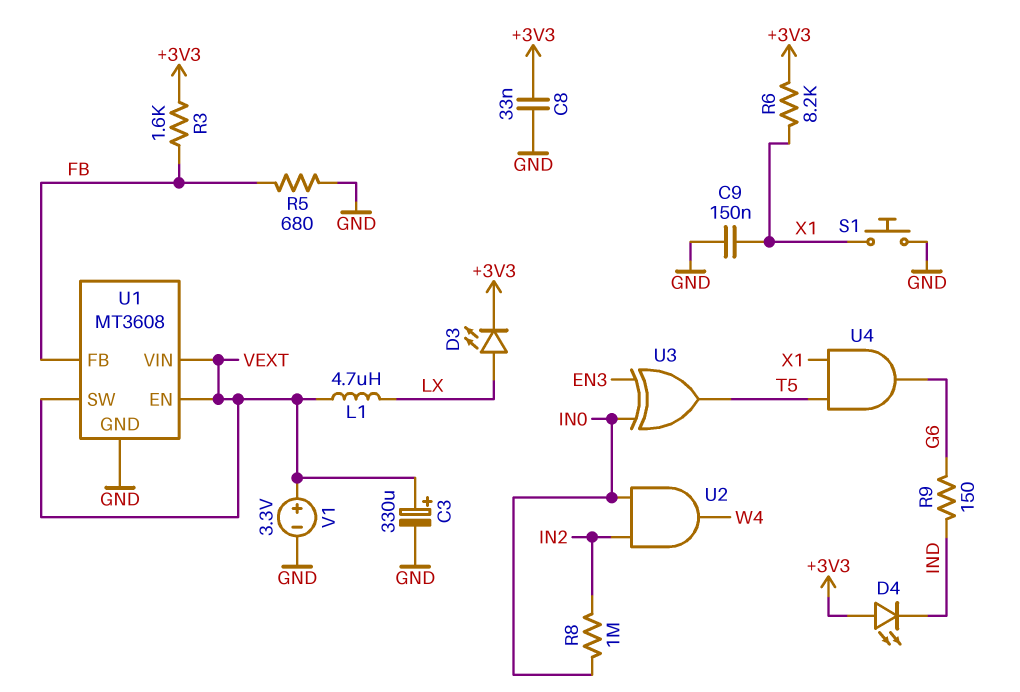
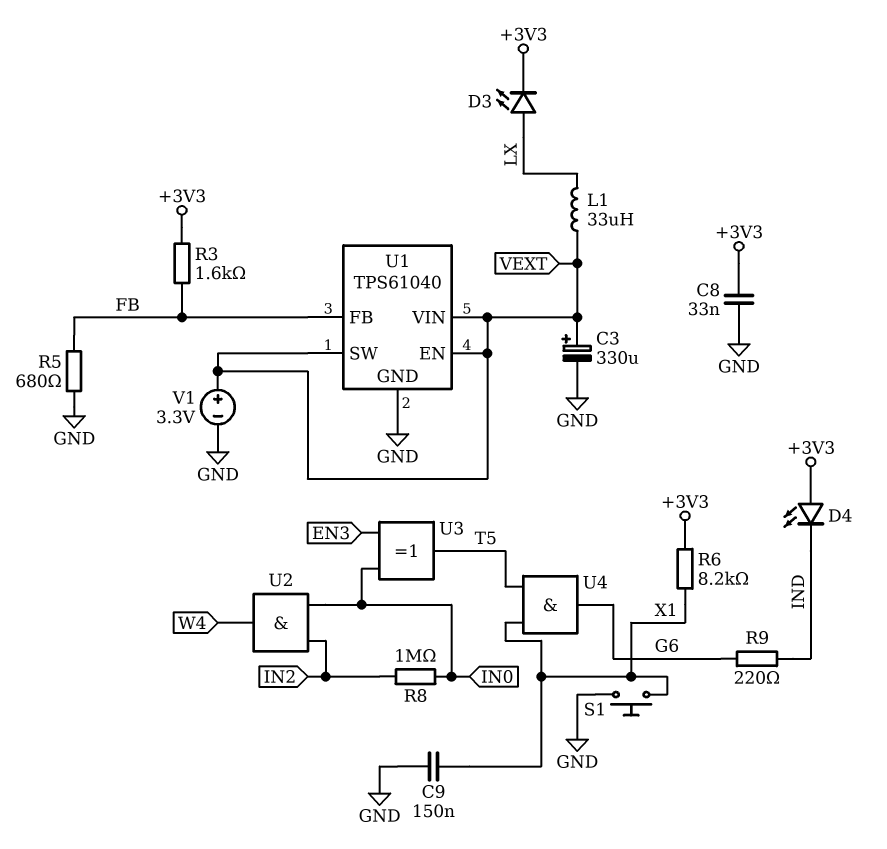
L1: 4.7uH (LX, VEXT) -> 33uH (LX, VEXT)
R9: 150 (G6, IND) -> 220 (G6, IND)
U1: MT3608 -> TPS61040

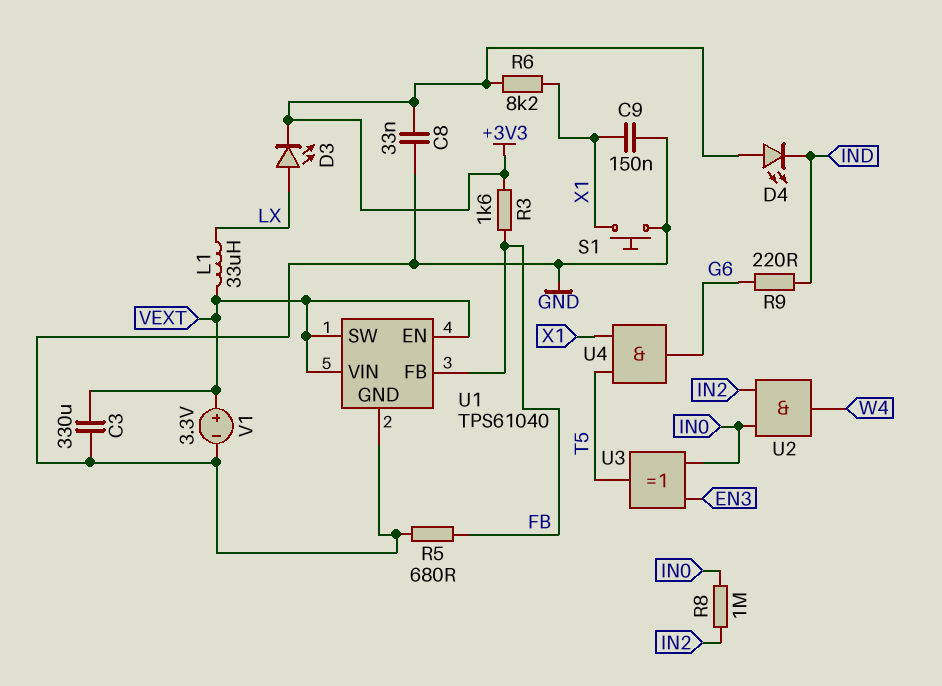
C3: 330uF (plus VEXT, minus GND) -> 330uF (GND, VEXT)

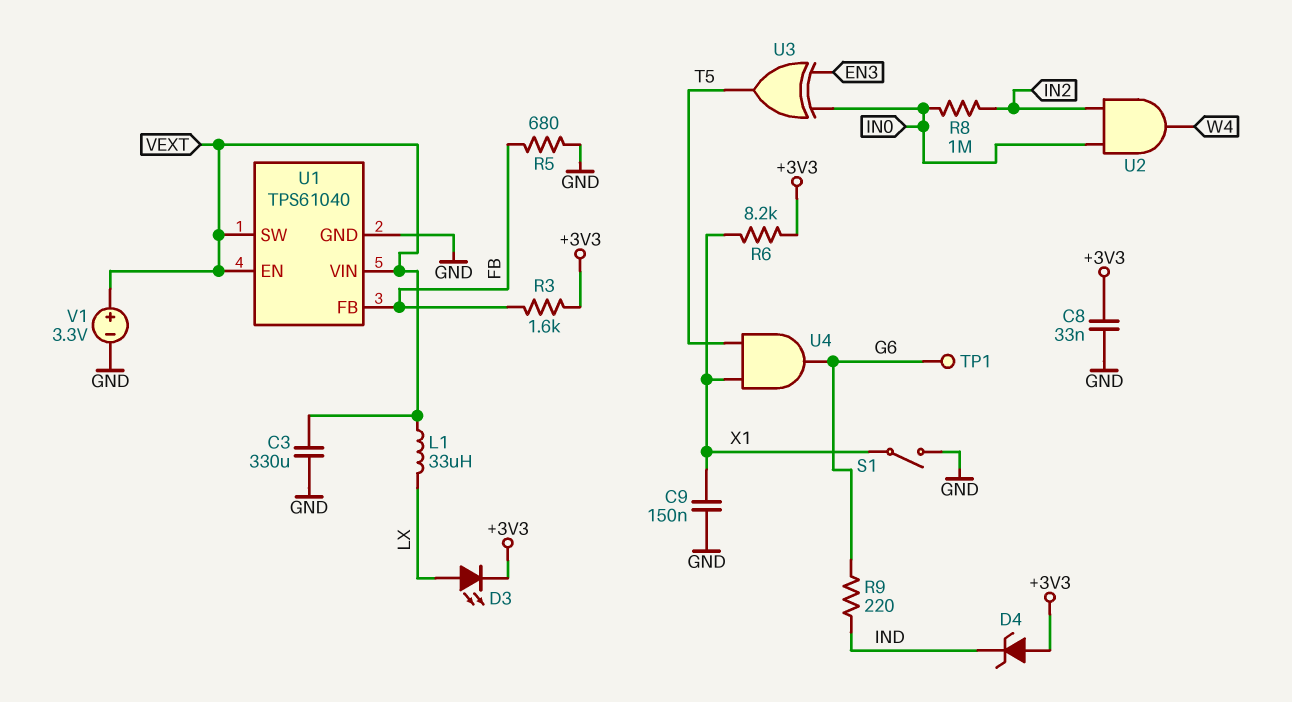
D4: LED (A +3V3, K IND) -> zener (A +3V3, K IND)
S1: button (GND, X1) -> switch (GND, X1)
TP1: none -> test point (G6)

